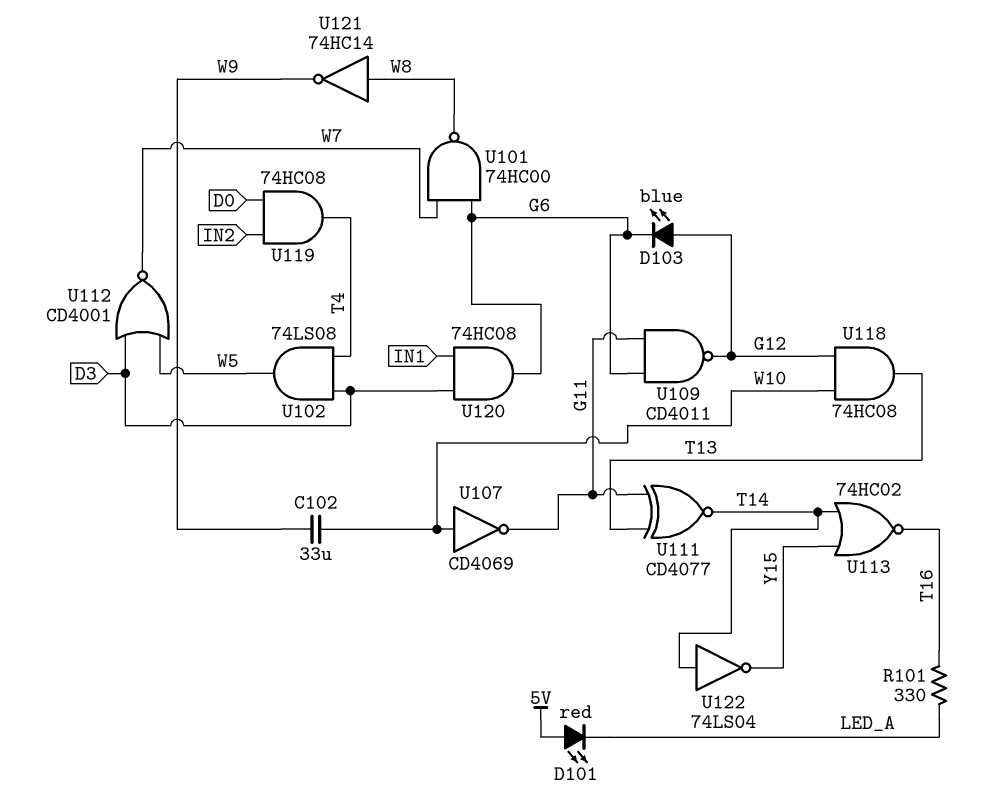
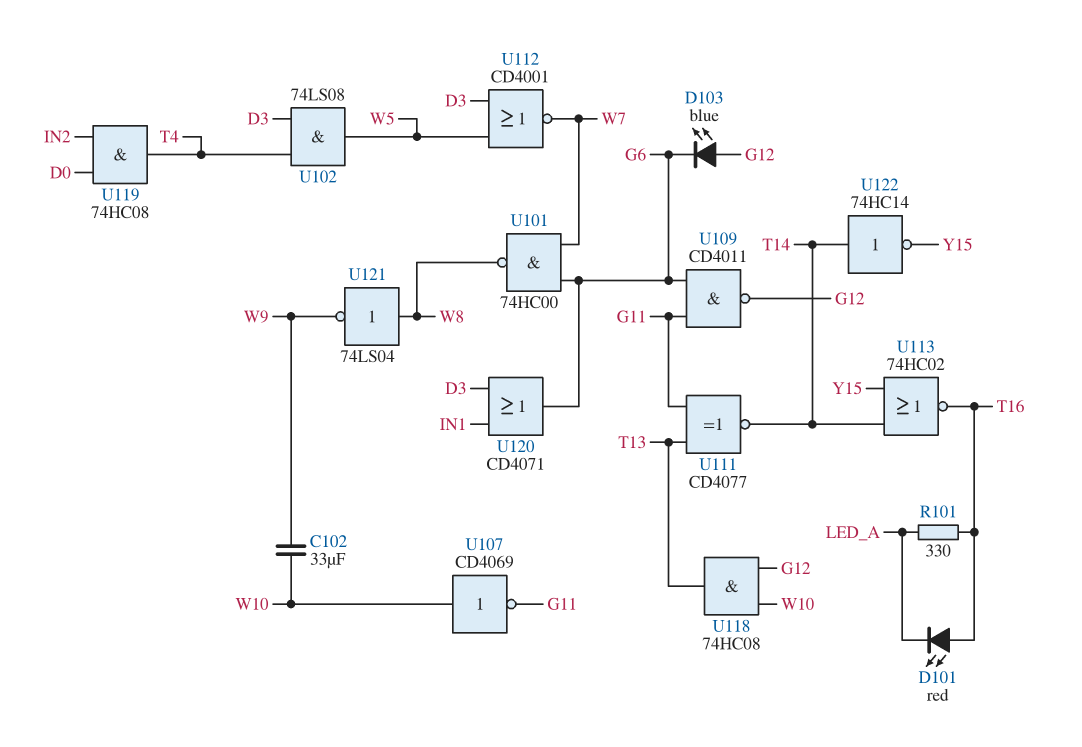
D101: LED red (A 5V, K LED_A) -> LED red (A T16, K LED_A)
U120: AND 74HC08 (in D3, in IN1, out G6) -> OR CD4071 (in D3, in IN1, out G6)
U121: NOT 74HC14 (in W8, out W9) -> NOT 74LS04 (in W8, out W9)
U122: NOT 74LS04 (in T14, out Y15) -> NOT 74HC14 (in T14, out Y15)

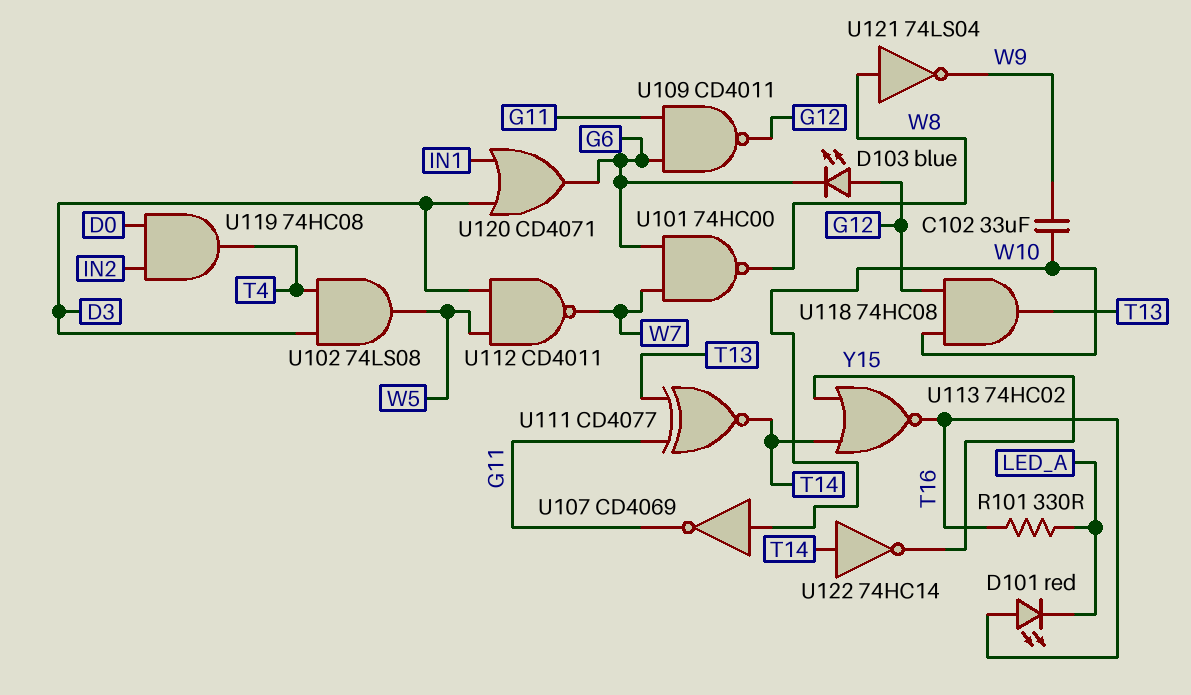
U112: NOR CD4001 (in D3, in W5, out W7) -> NAND CD4011 (in D3, in W5, out W7)

